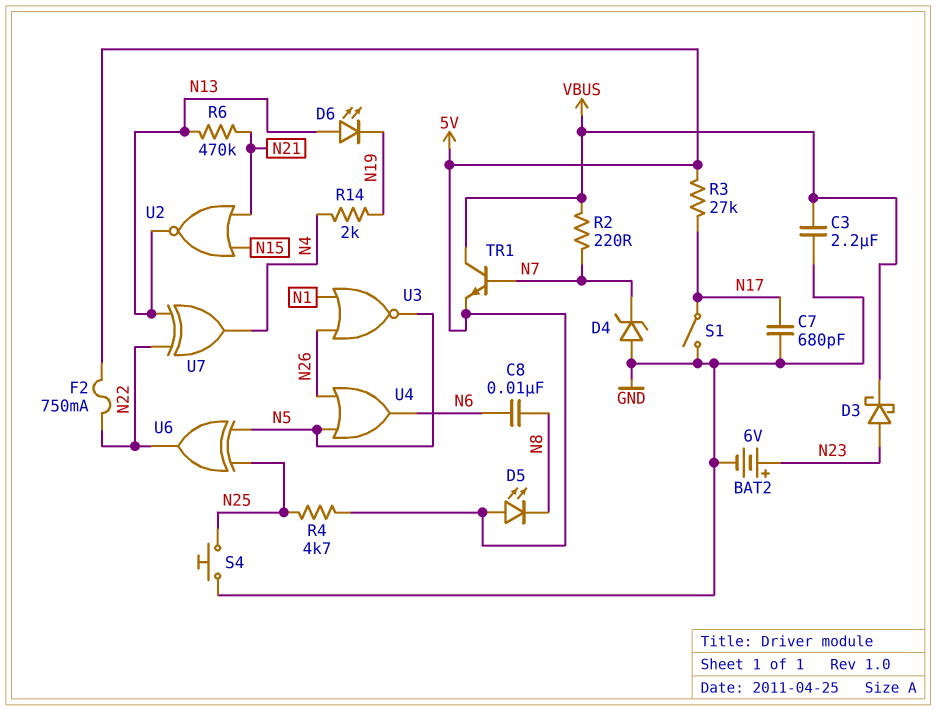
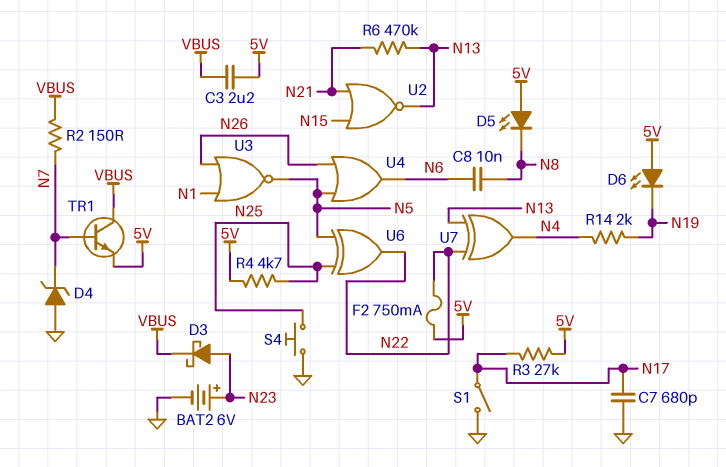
C3: 2.2uF (GND, VBUS) -> 2.2uF (5V, VBUS)
D6: LED (A N13, K N19) -> LED (A 5V, K N19)
R2: 220 (N7, VBUS) -> 150 (N7, VBUS)

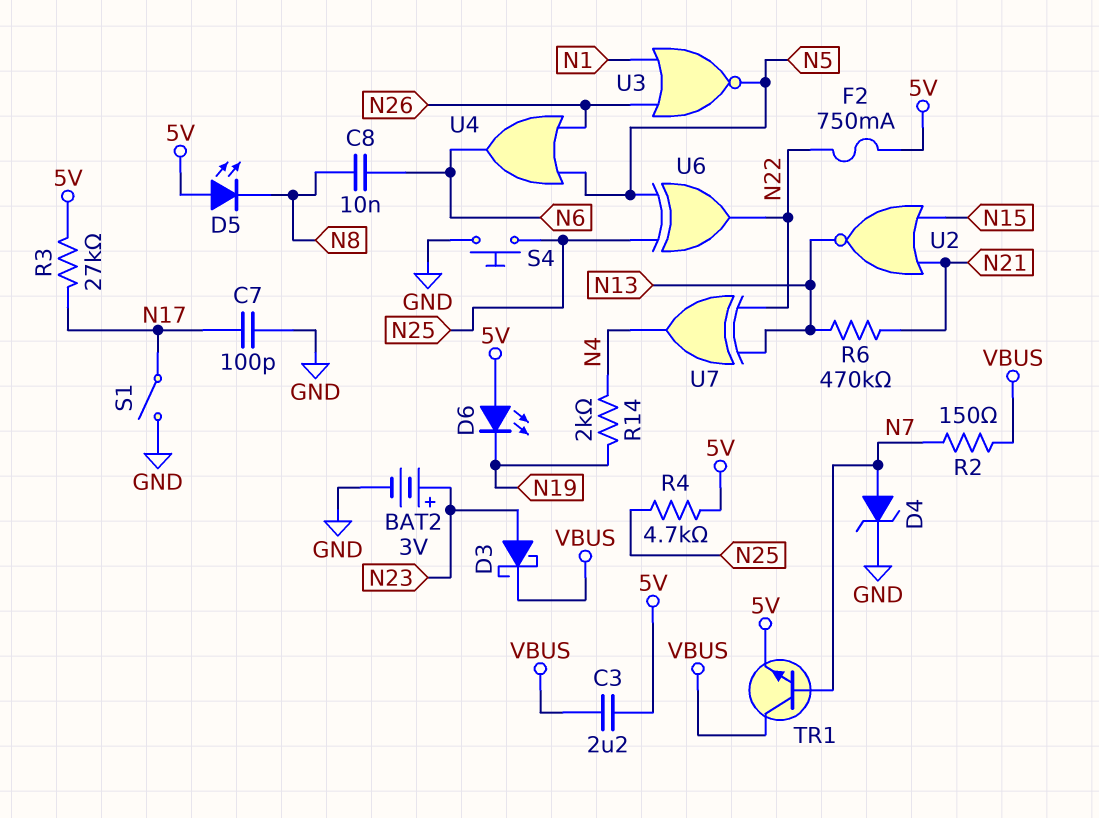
BAT2: 6V (plus N23, minus GND) -> 3V (plus N23, minus GND)
C7: 680pF (GND, N17) -> 100pF (GND, N17)
D4: zener (A GND, K N7) -> zener (A N7, K GND)

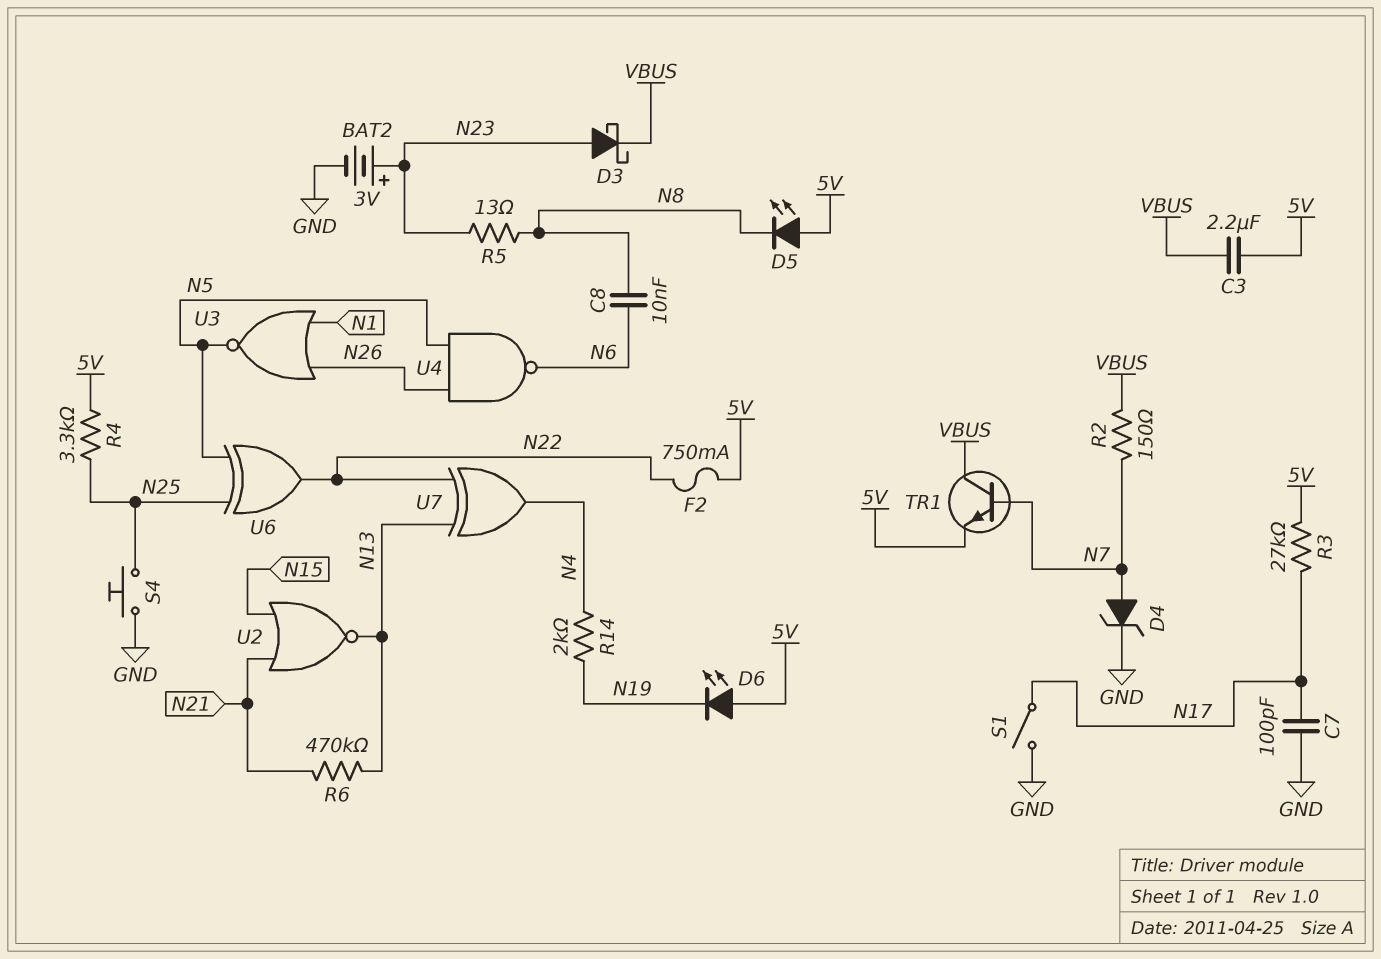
R4: 4.7k (5V, N25) -> 3.3k (5V, N25)
R5: none -> 13 (N8, N23)
U4: OR (in N5, in N26, out N6) -> NAND (in N5, in N26, out N6)

